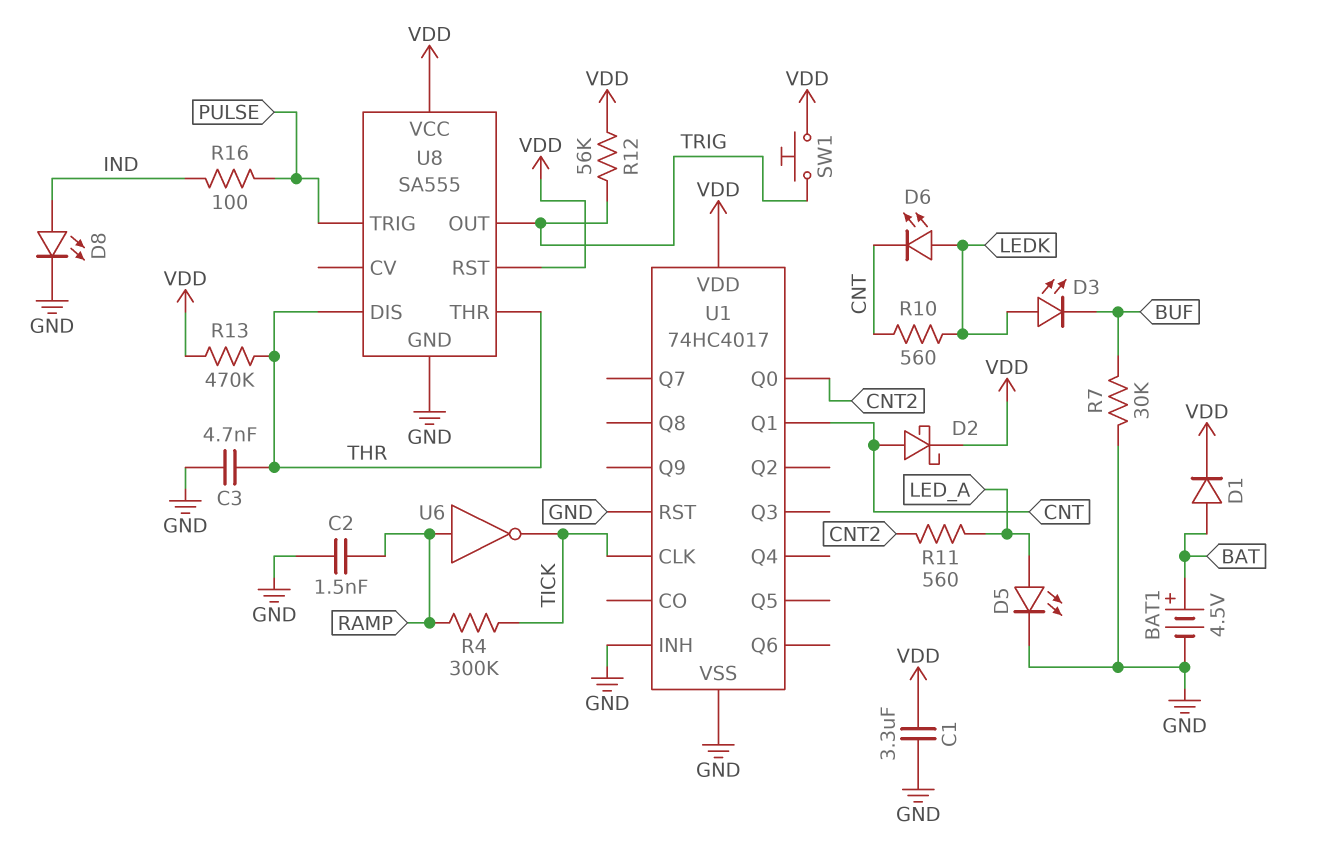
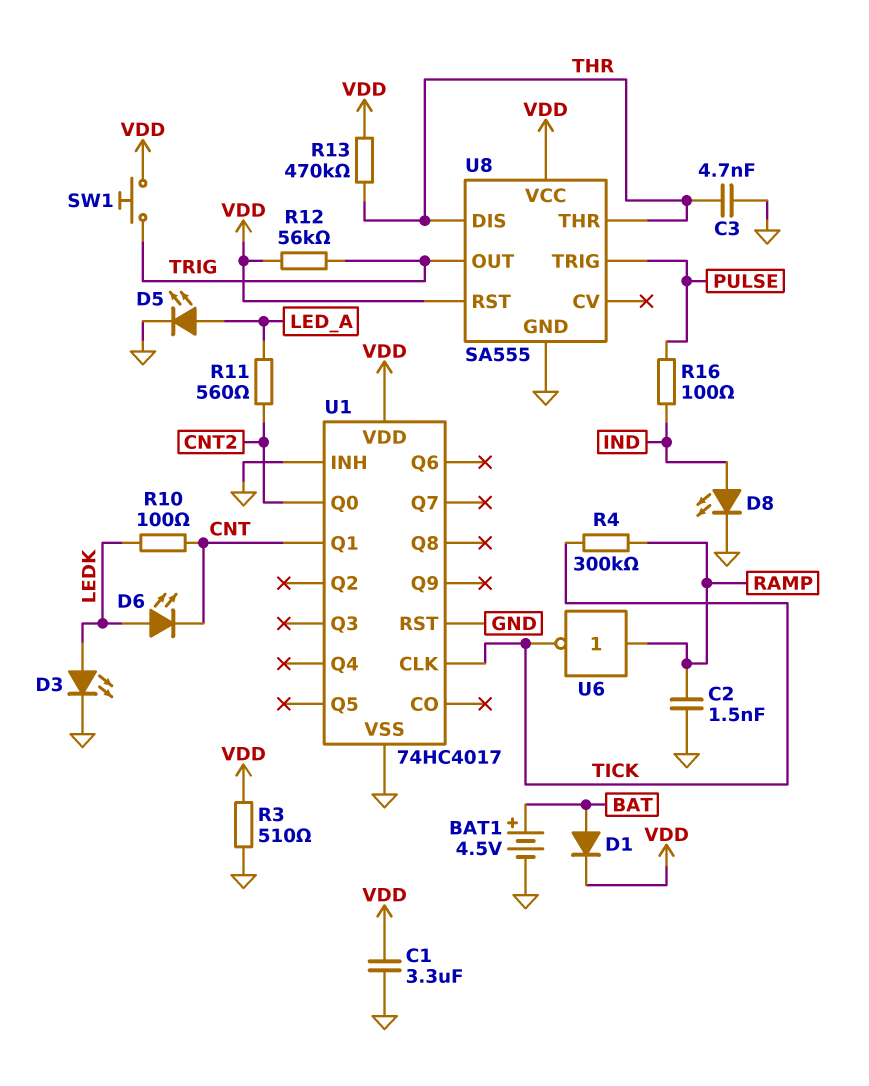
D2: schottky (A CNT, K VDD) -> none
D3: LED (A LEDK, K BUF) -> LED (A LEDK, K GND)
R3: none -> 510 (GND, VDD)
R7: 30k (BUF, GND) -> none
R10: 560 (CNT, LEDK) -> 100 (CNT, LEDK)

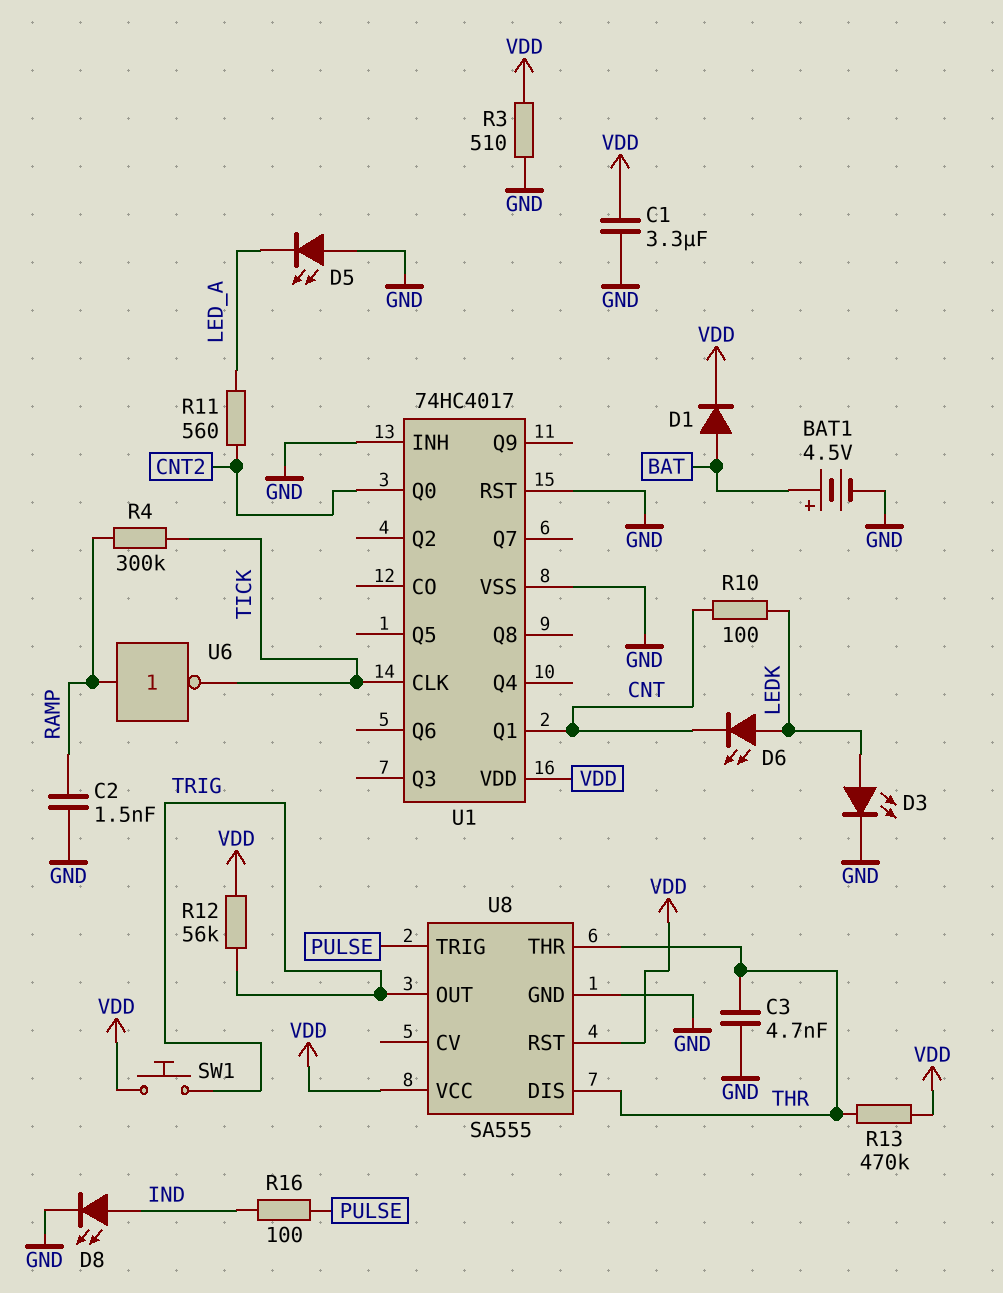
D5: LED (A LED_A, K GND) -> LED (A GND, K LED_A)

